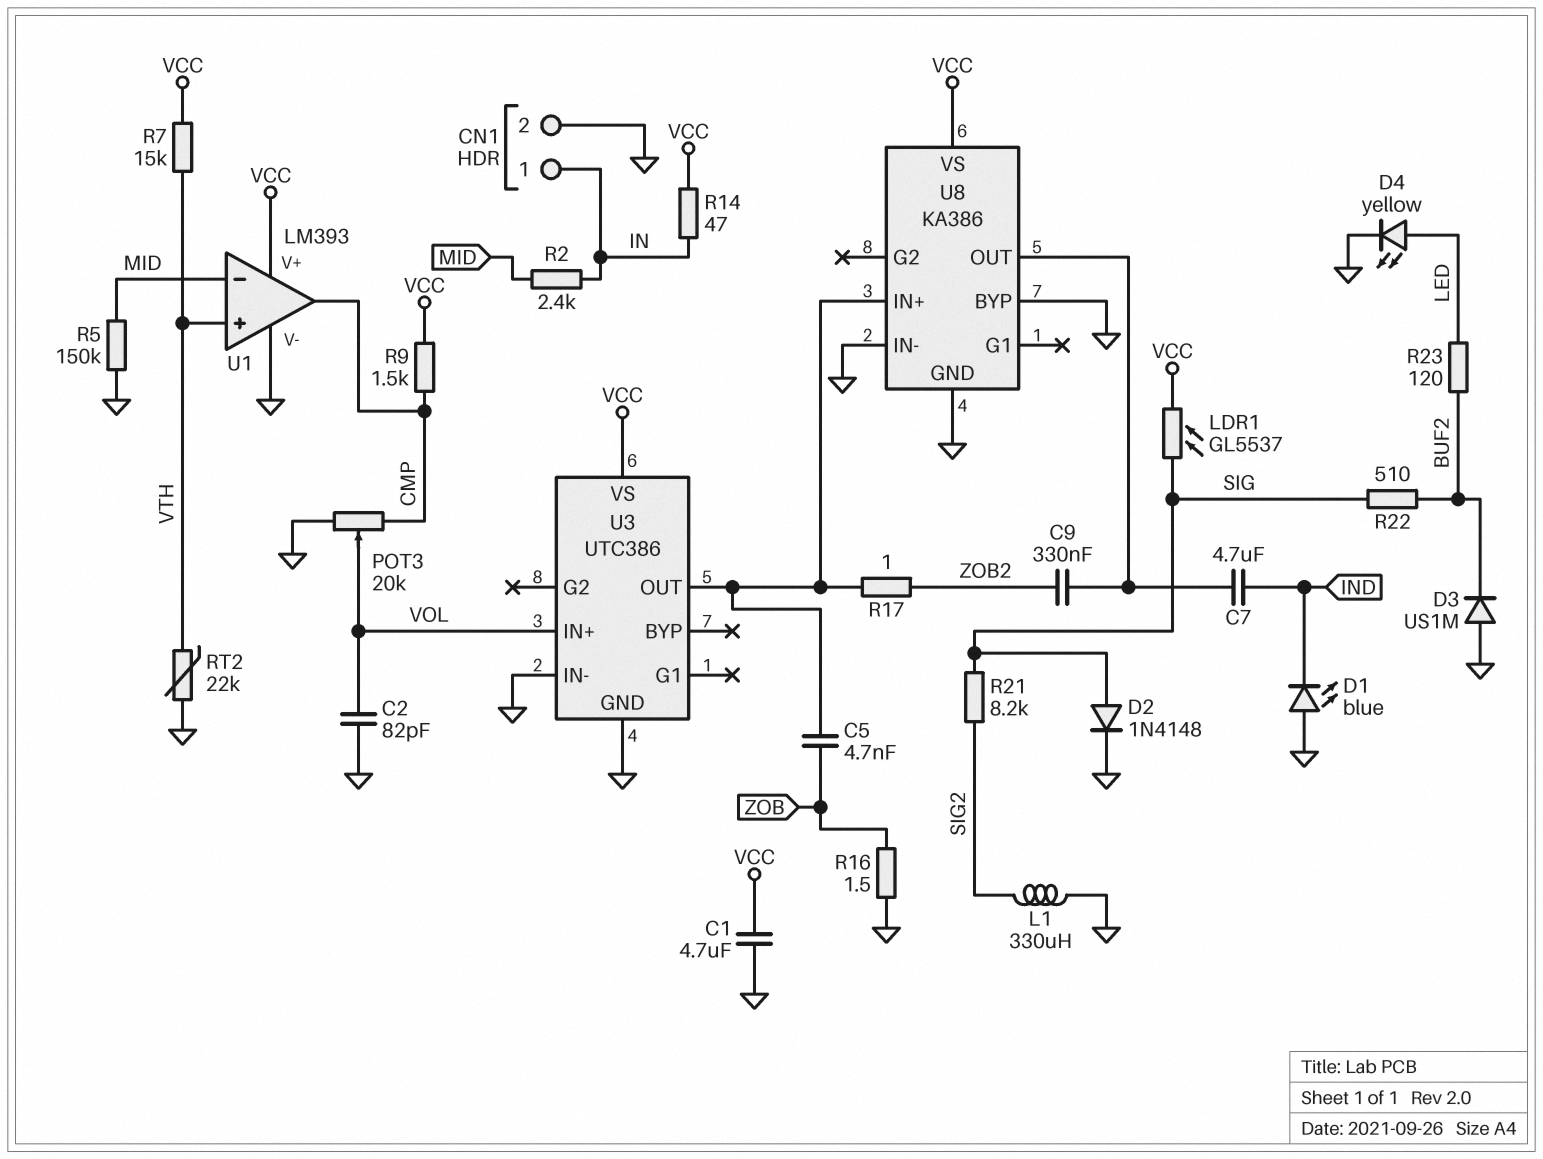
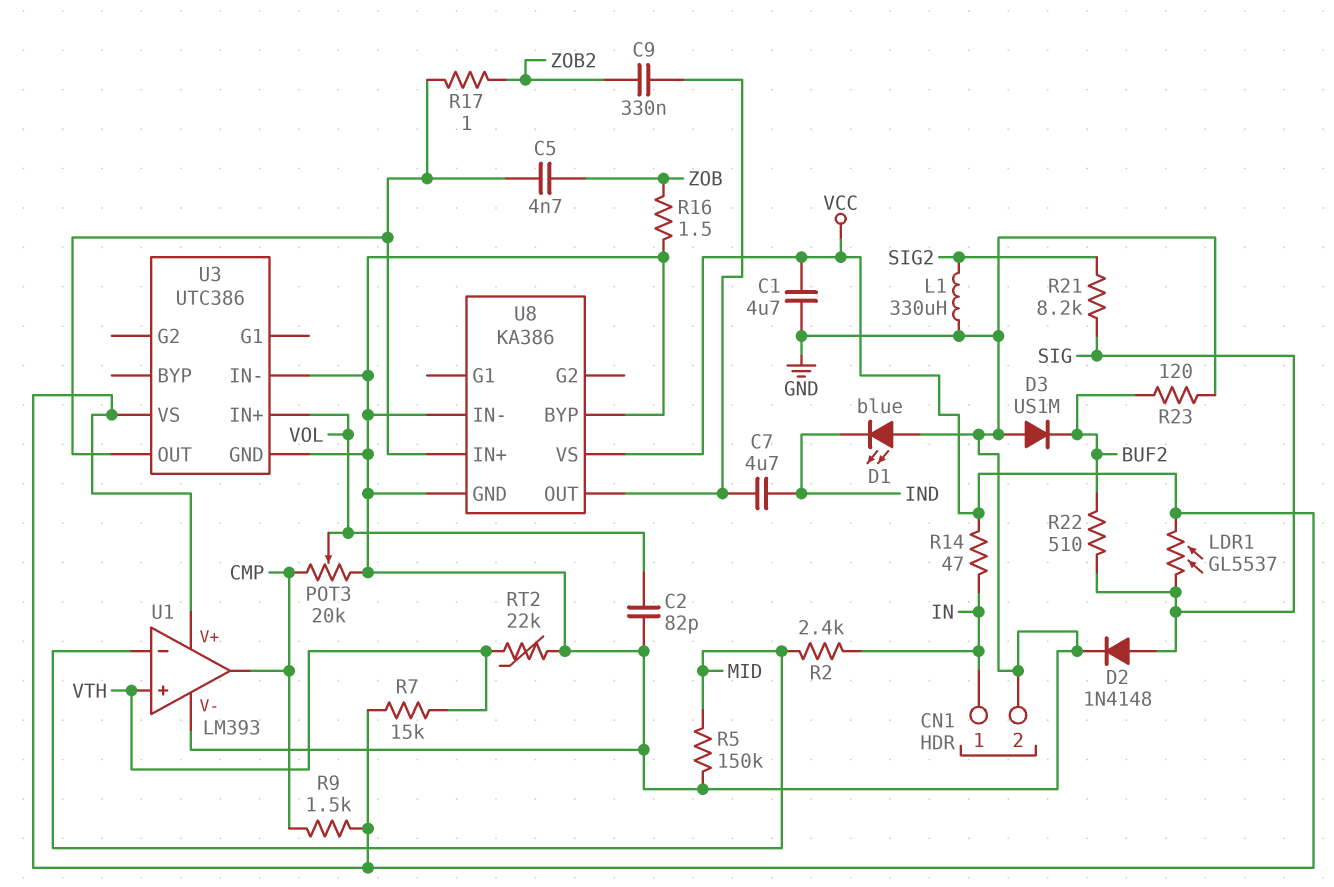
D4: LED yellow (A LED, K GND) -> none
R23: 120 (BUF2, LED) -> 120 (BUF2, GND)

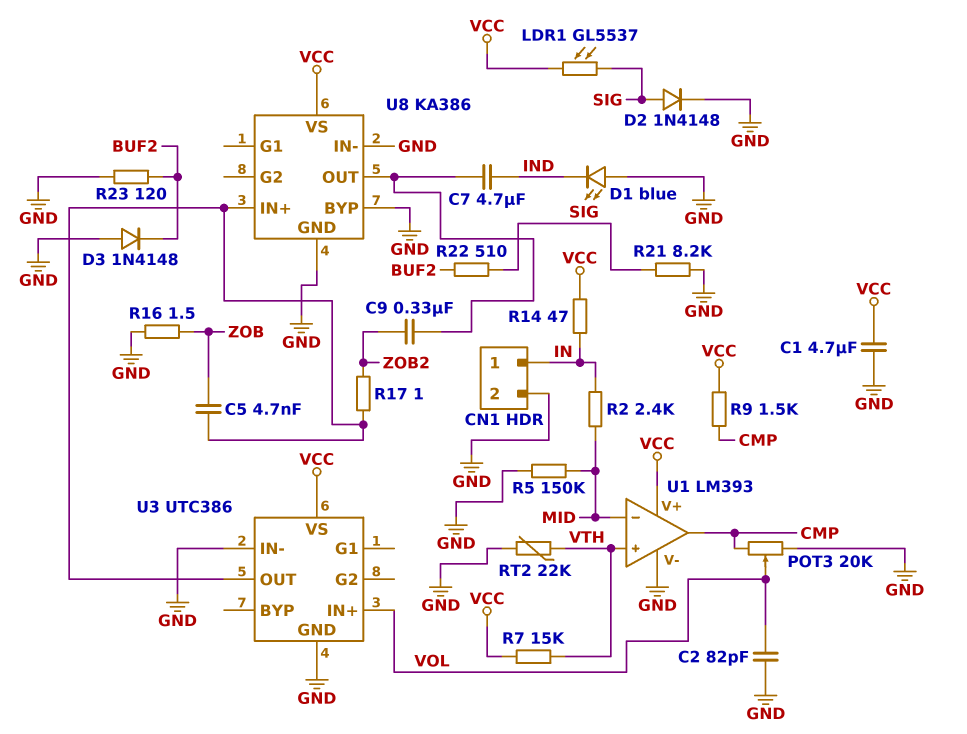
D3: diode US1M (A GND, K BUF2) -> diode 1N4148 (A GND, K BUF2)
L1: 330uH (GND, SIG2) -> none
R21: 8.2k (SIG, SIG2) -> 8.2k (GND, SIG)

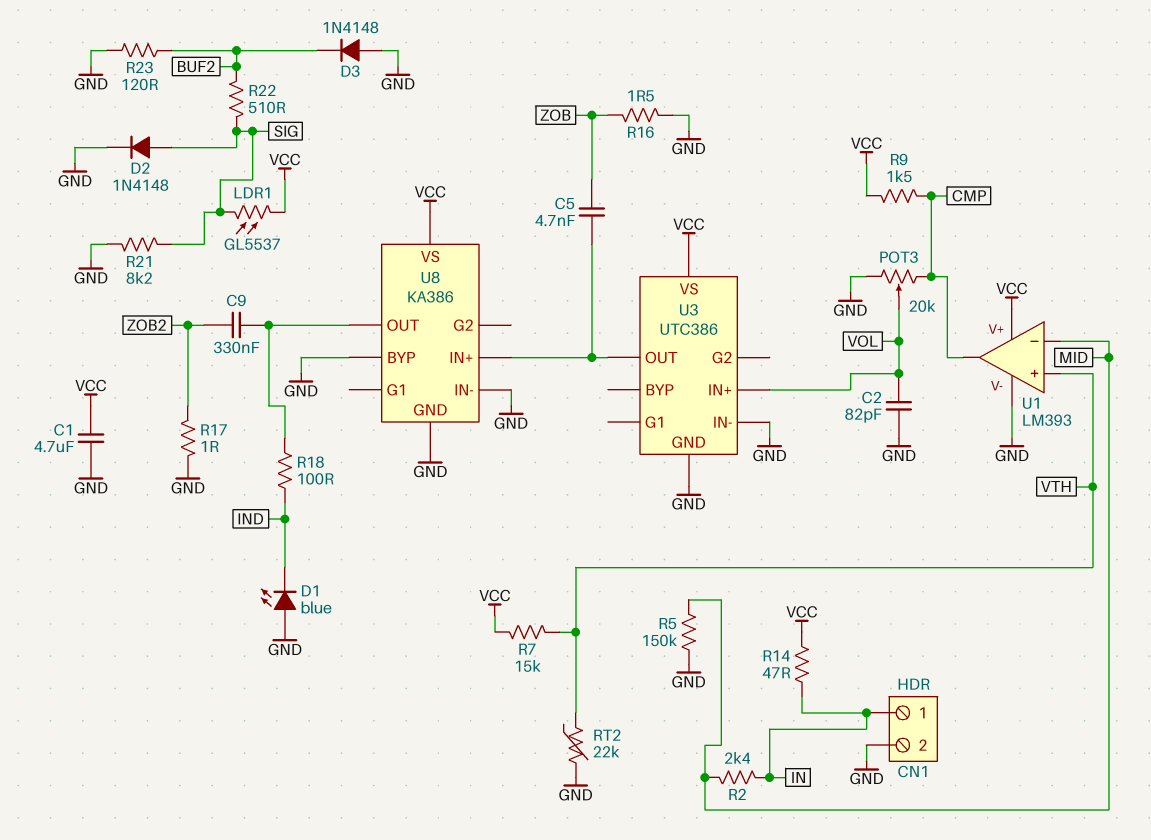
C7: 4.7uF (IND, U8/OUT) -> none
R17: 1 (U3/OUT, ZOB2) -> 1 (GND, ZOB2)
R18: none -> 100 (IND, U8/OUT)

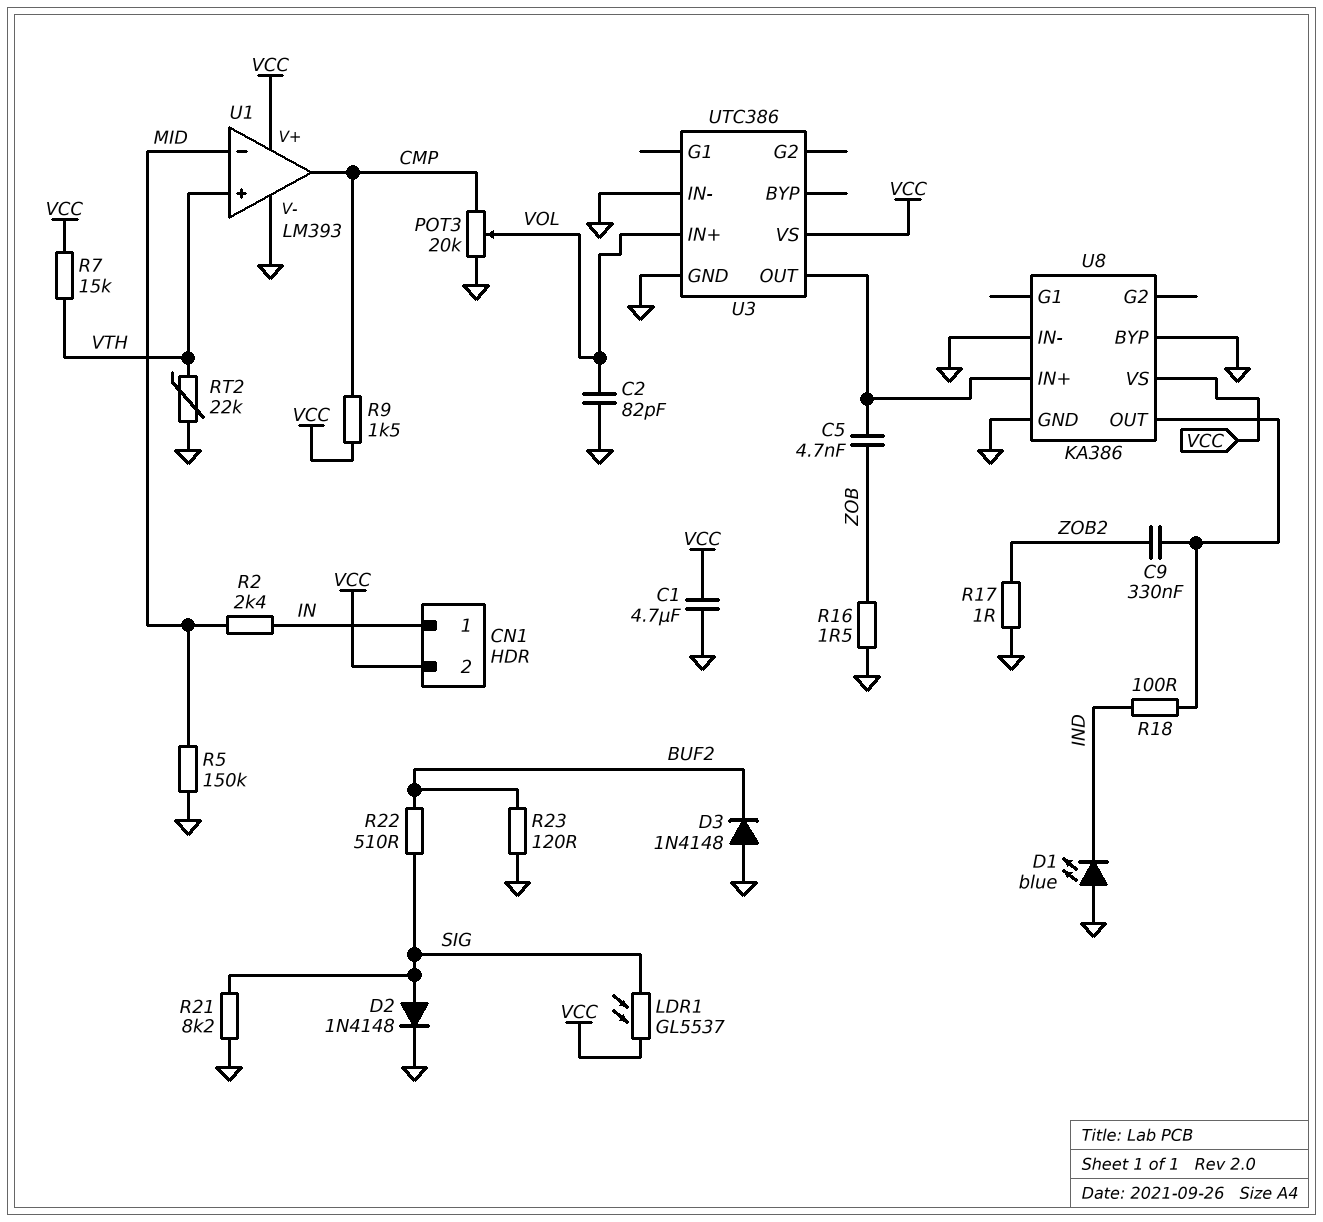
CN1 pin 2: GND -> VCC
R14: 47 (IN, VCC) -> none

